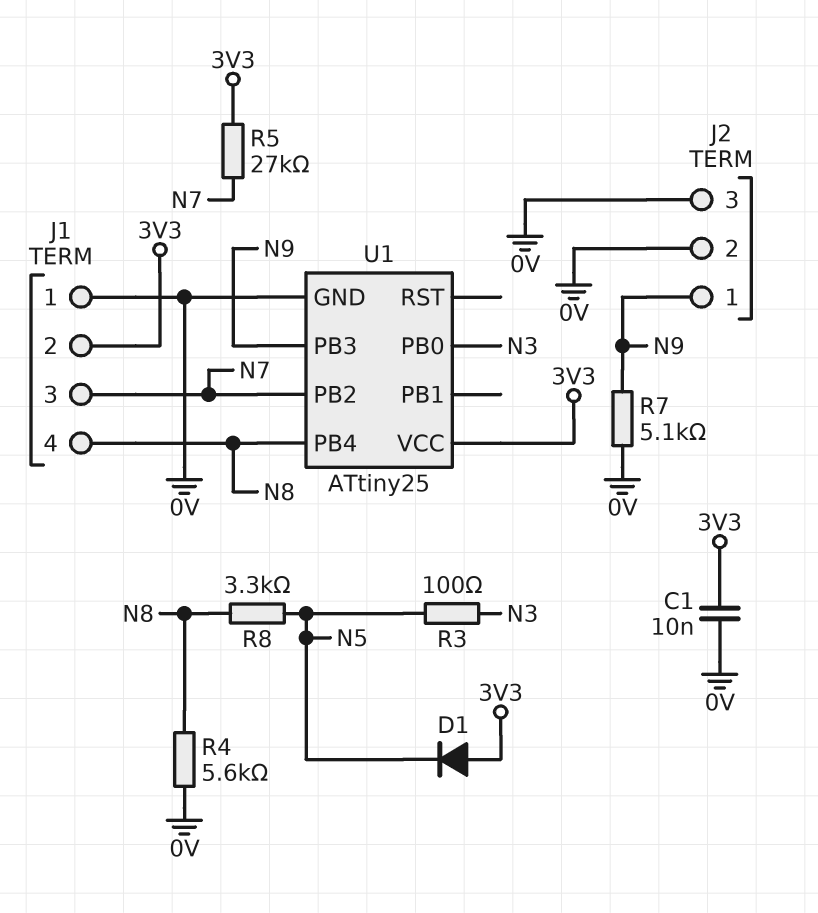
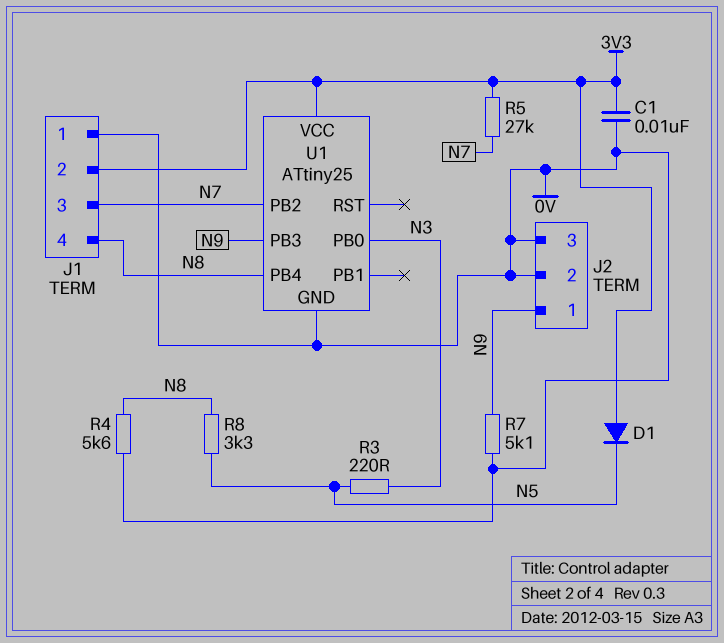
R3: 100 (N3, N5) -> 220 (N3, N5)

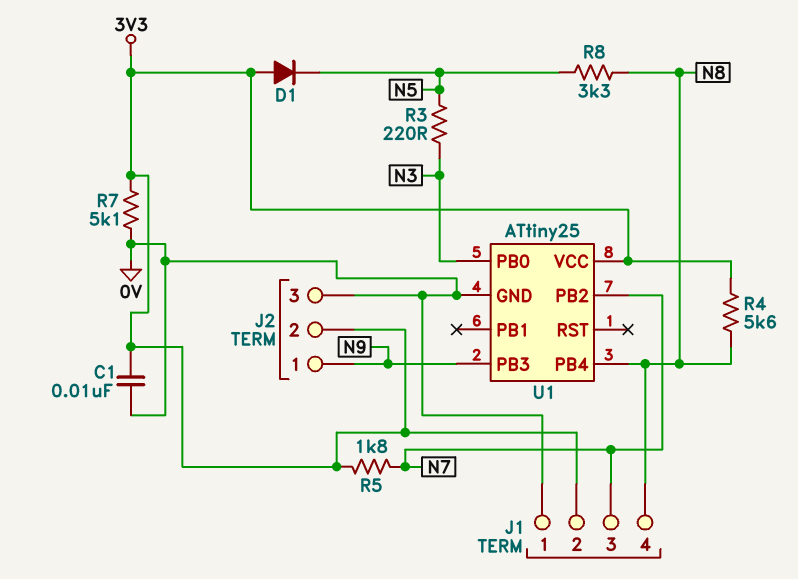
J2 pin 2: 0V -> 3V3
R4: 5.6k (0V, N8) -> 5.6k (3V3, N8)
R5: 27k (3V3, N7) -> 1.8k (3V3, N7)
R7: 5.1k (0V, N9) -> 5.1k (0V, 3V3)

